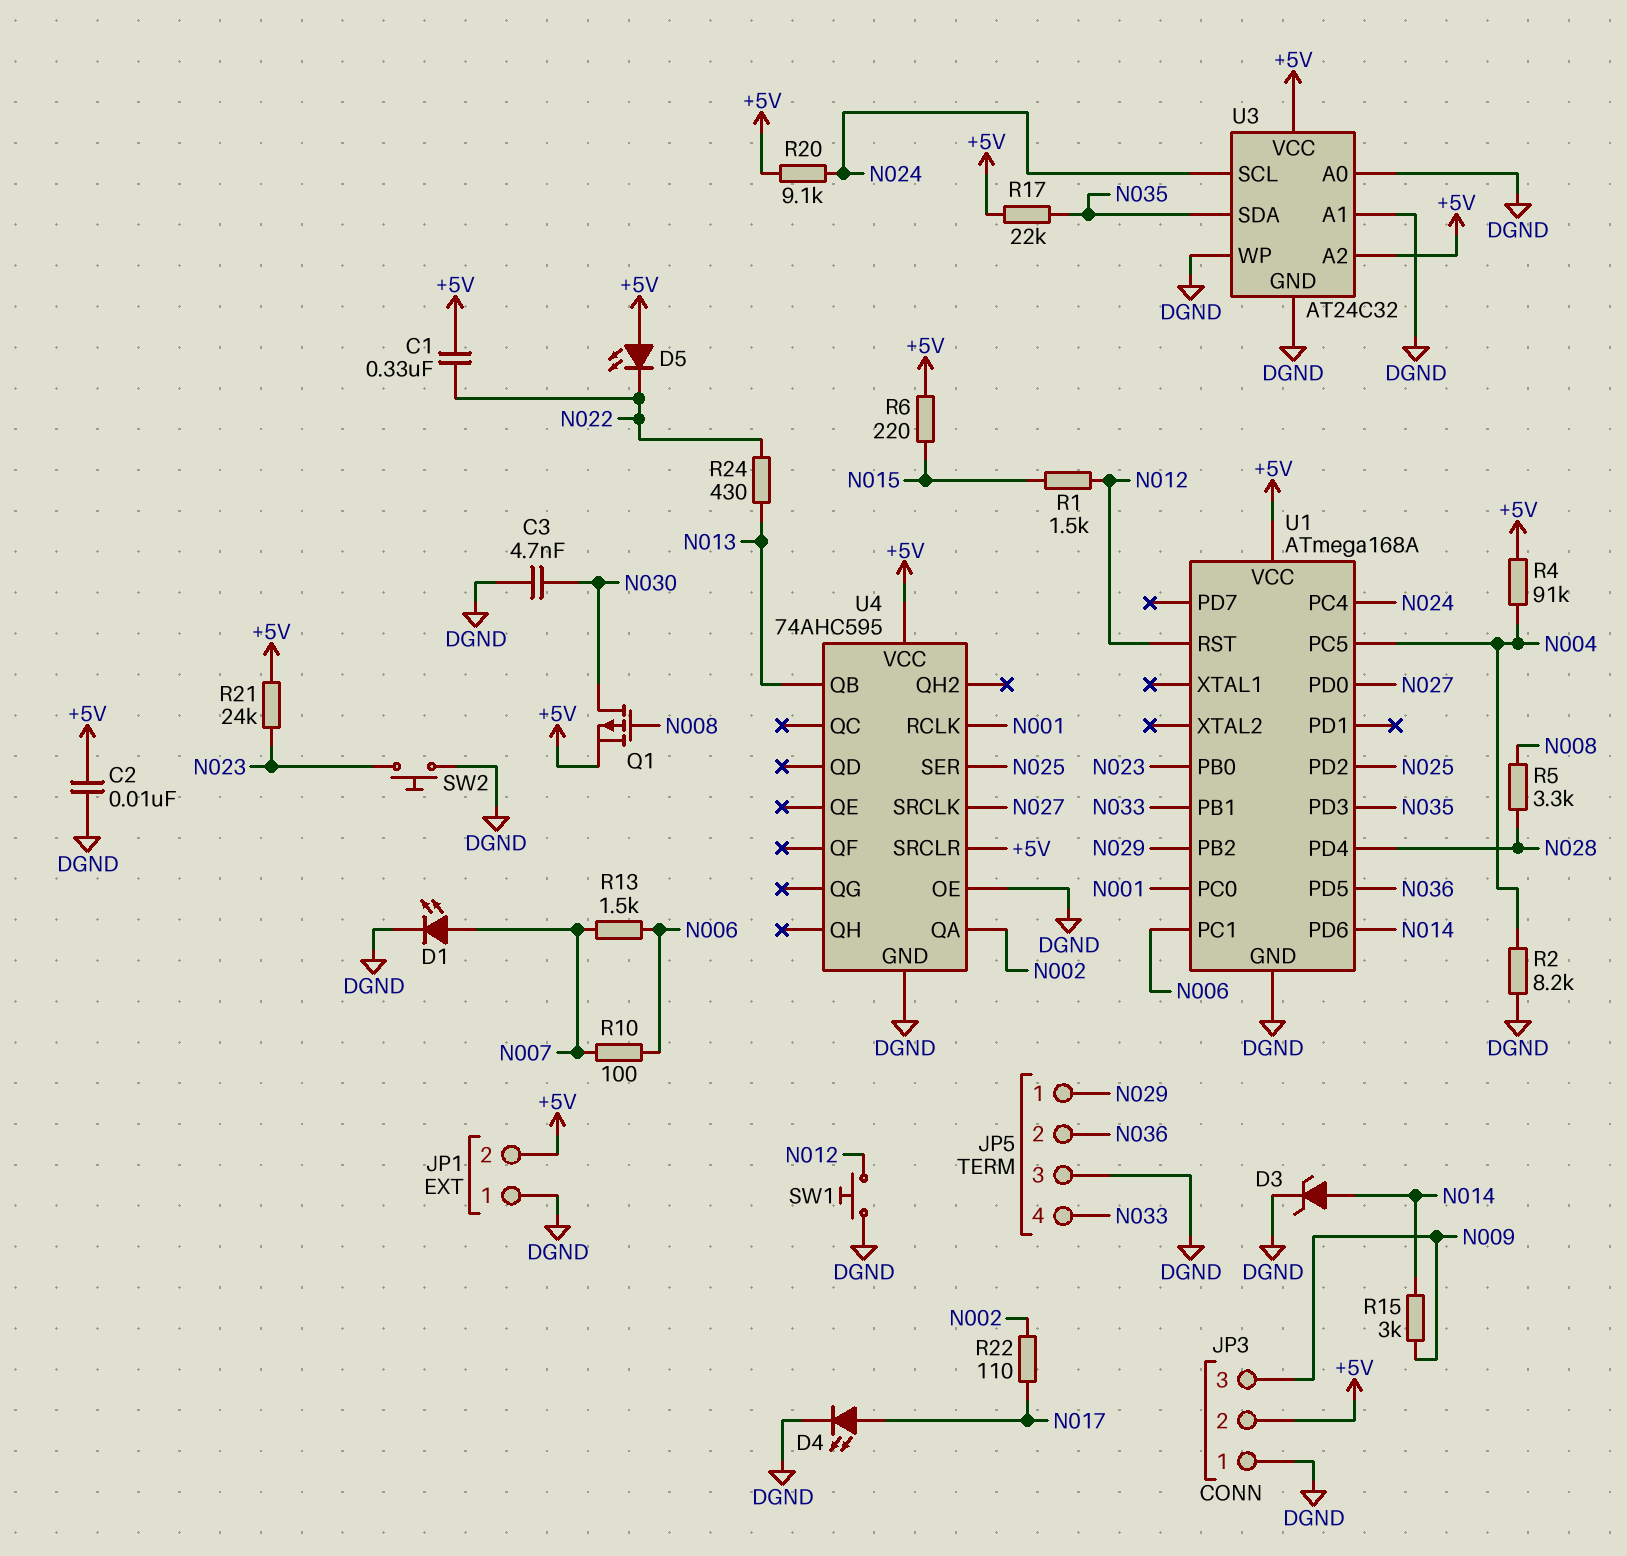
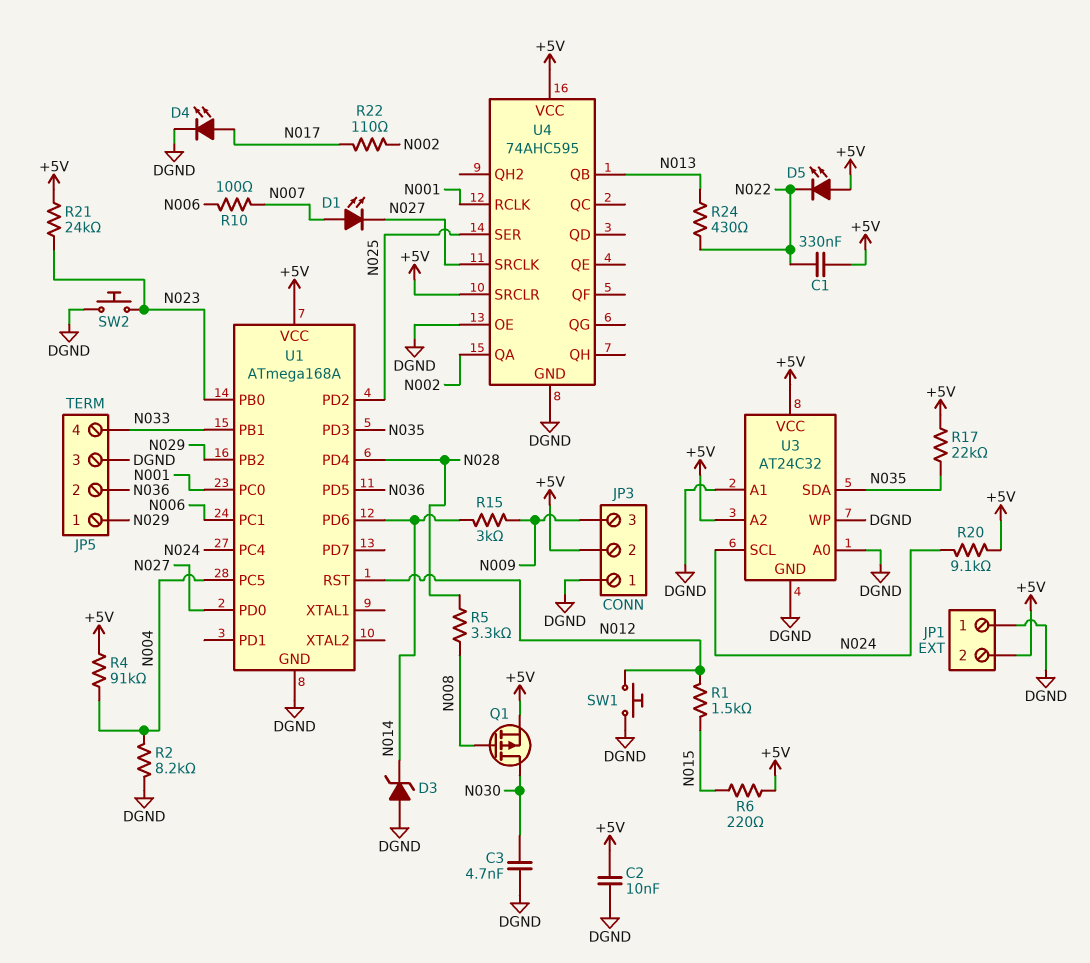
D1: LED (A N007, K DGND) -> LED (A N007, K N027)
D3: zener (A N014, K DGND) -> zener (A DGND, K N014)
R13: 1.5k (N006, N007) -> none

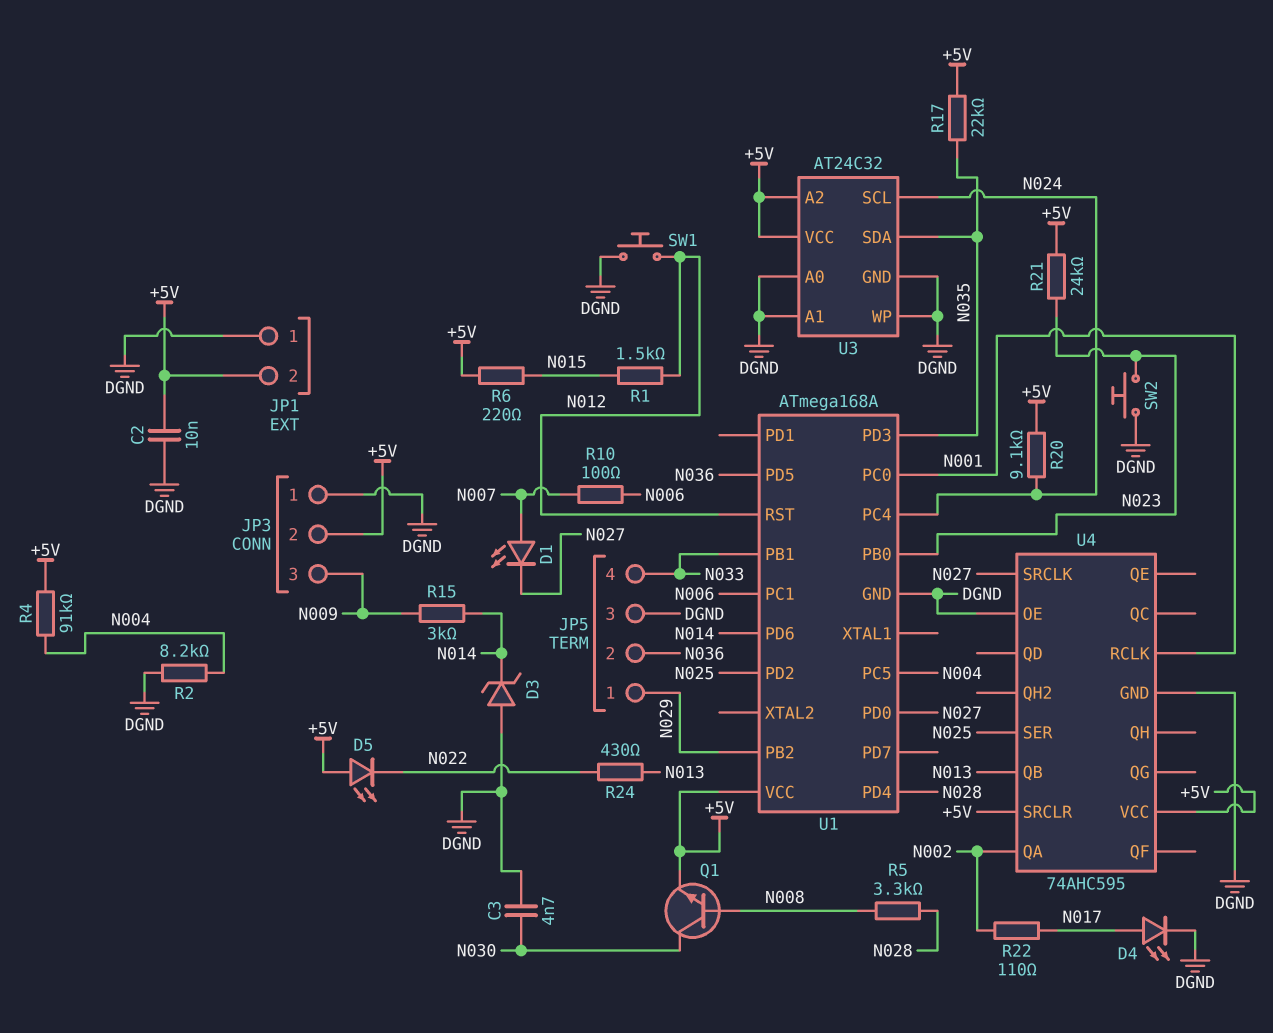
C1: 330nF (+5V, N022) -> none
Q1: PMOS (G N008, D N030, S +5V) -> NPN (B N008, C N030, E +5V)

